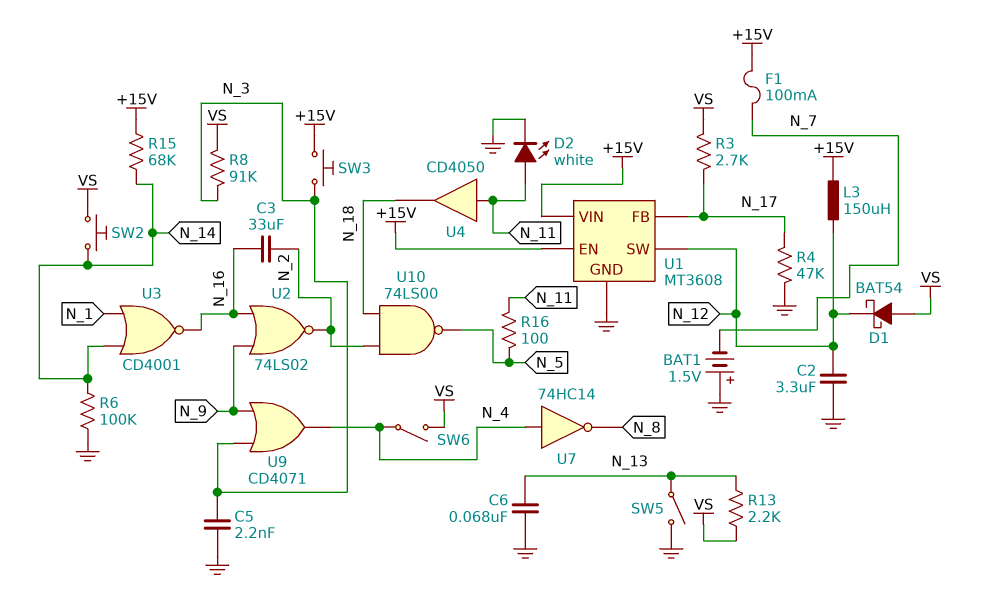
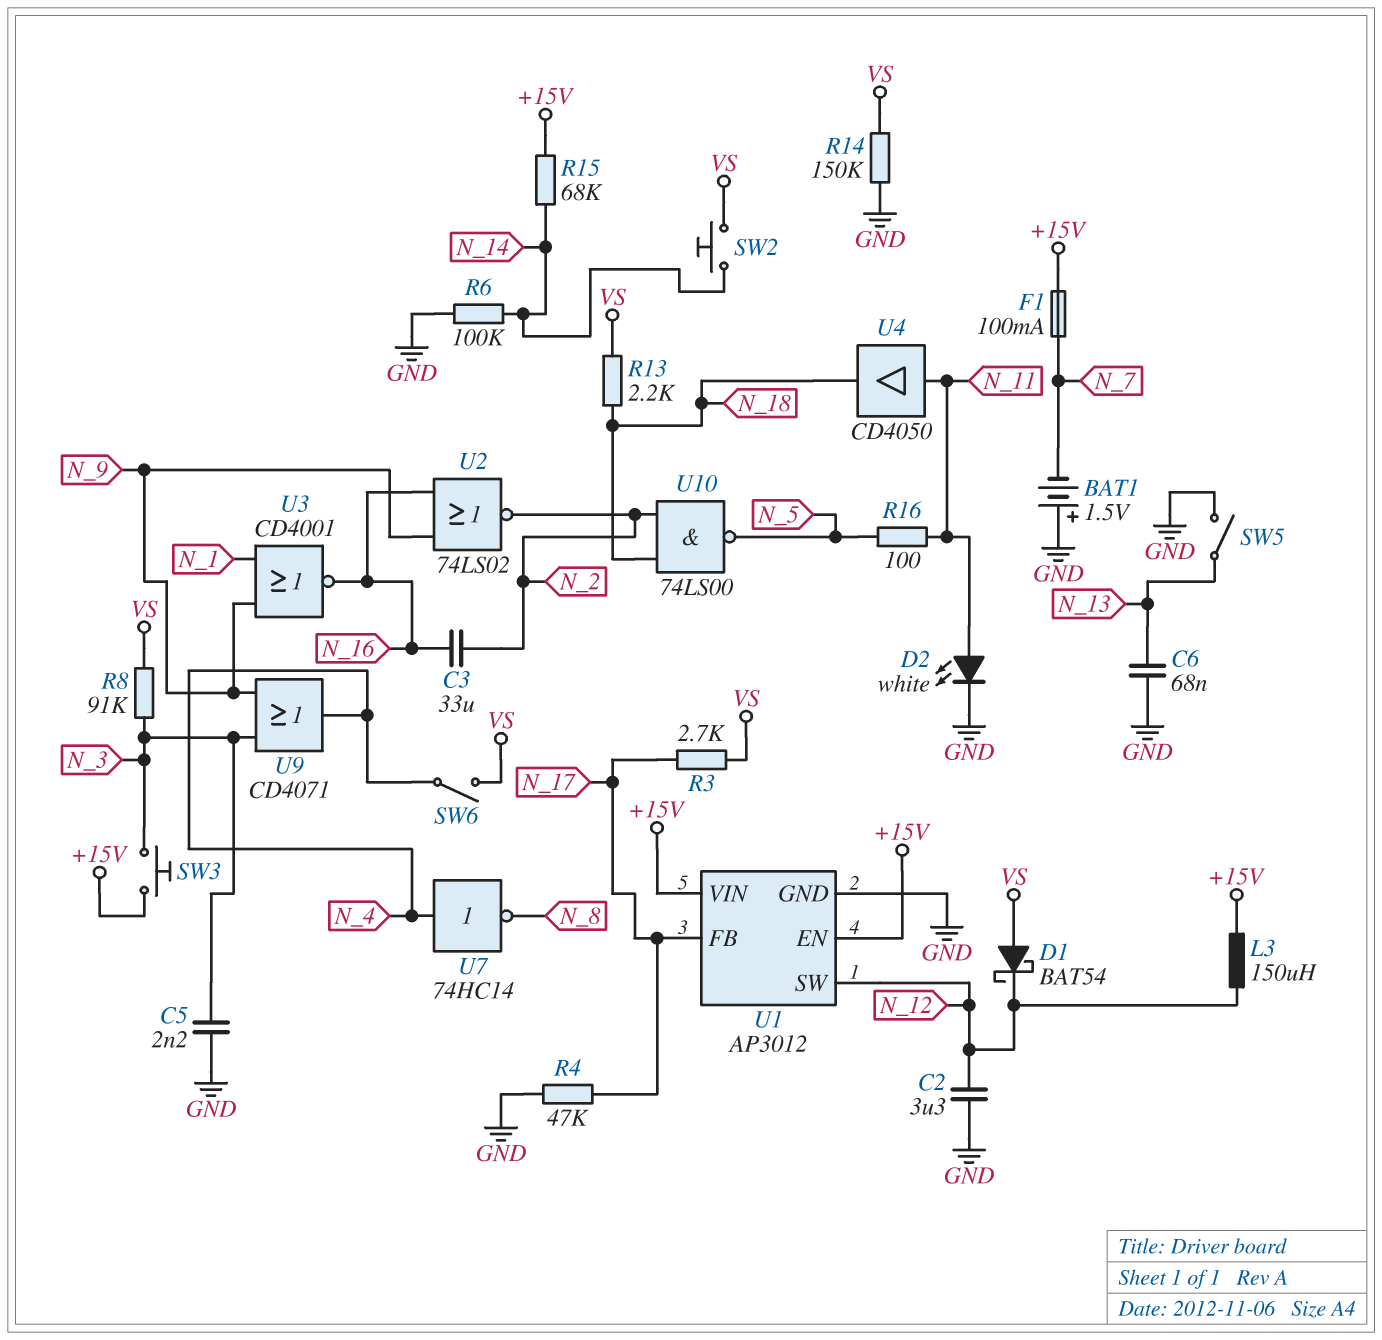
R13: 2.2k (N_13, VS) -> 2.2k (N_18, VS)
R14: none -> 150k (GND, VS)
U1: MT3608 -> AP3012
U3: NOR CD4001 (in N_1, in N_14, out N_16) -> NOR CD4001 (in N_1, in N_9, out N_16)

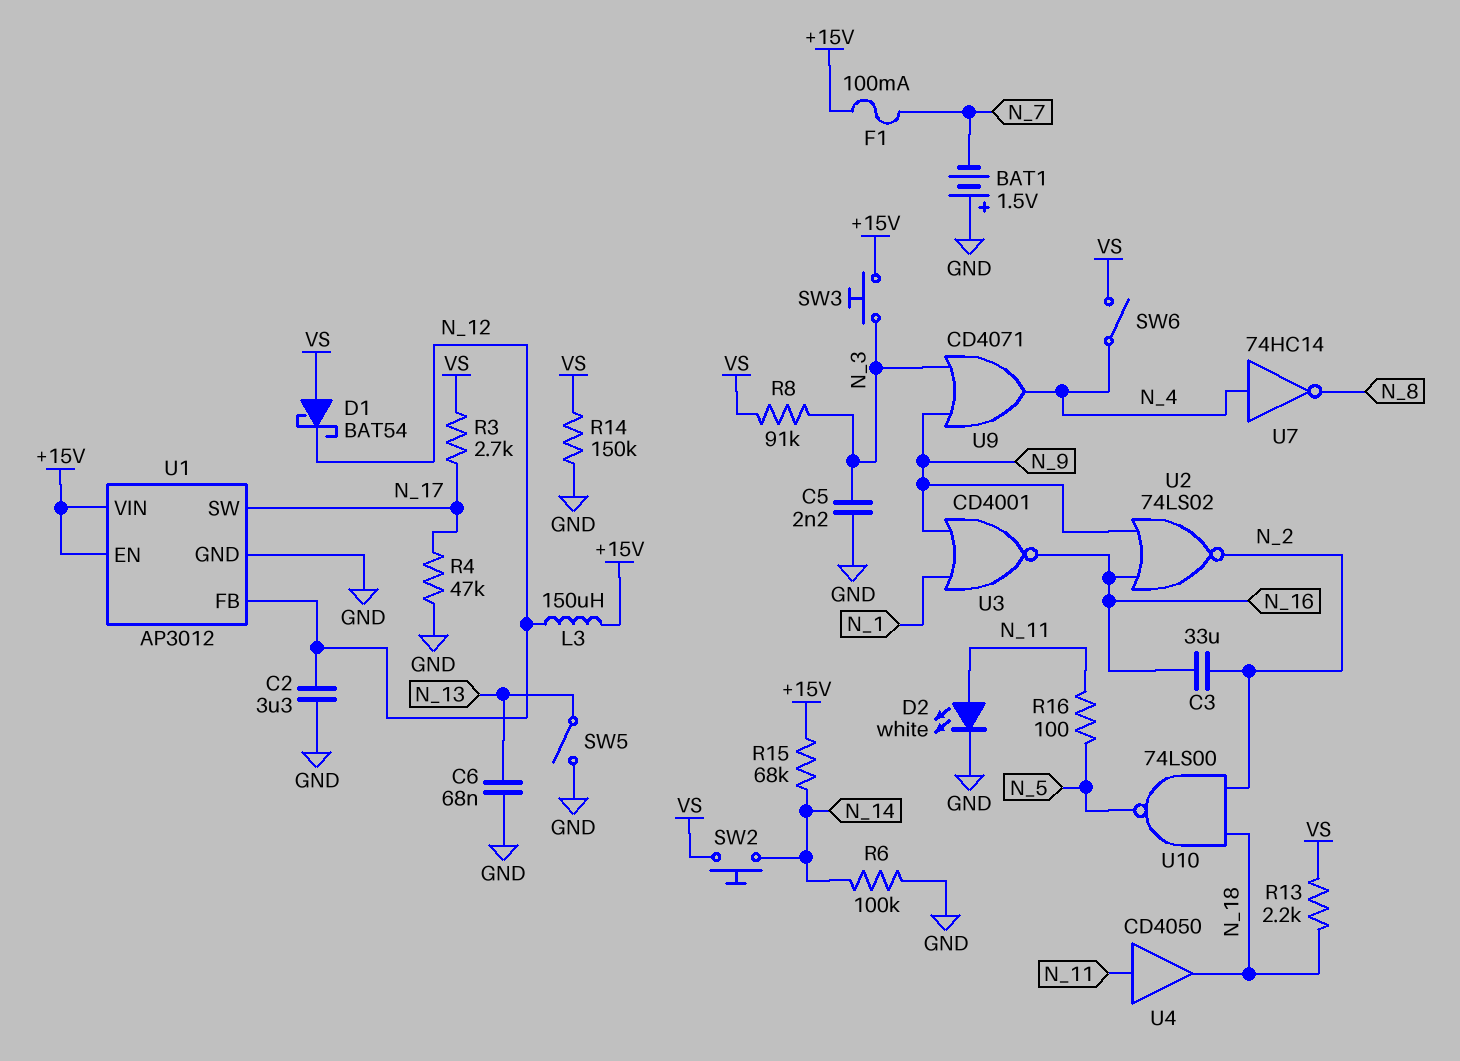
U1 pin FB: N_17 -> N_12
U1 pin SW: N_12 -> N_17

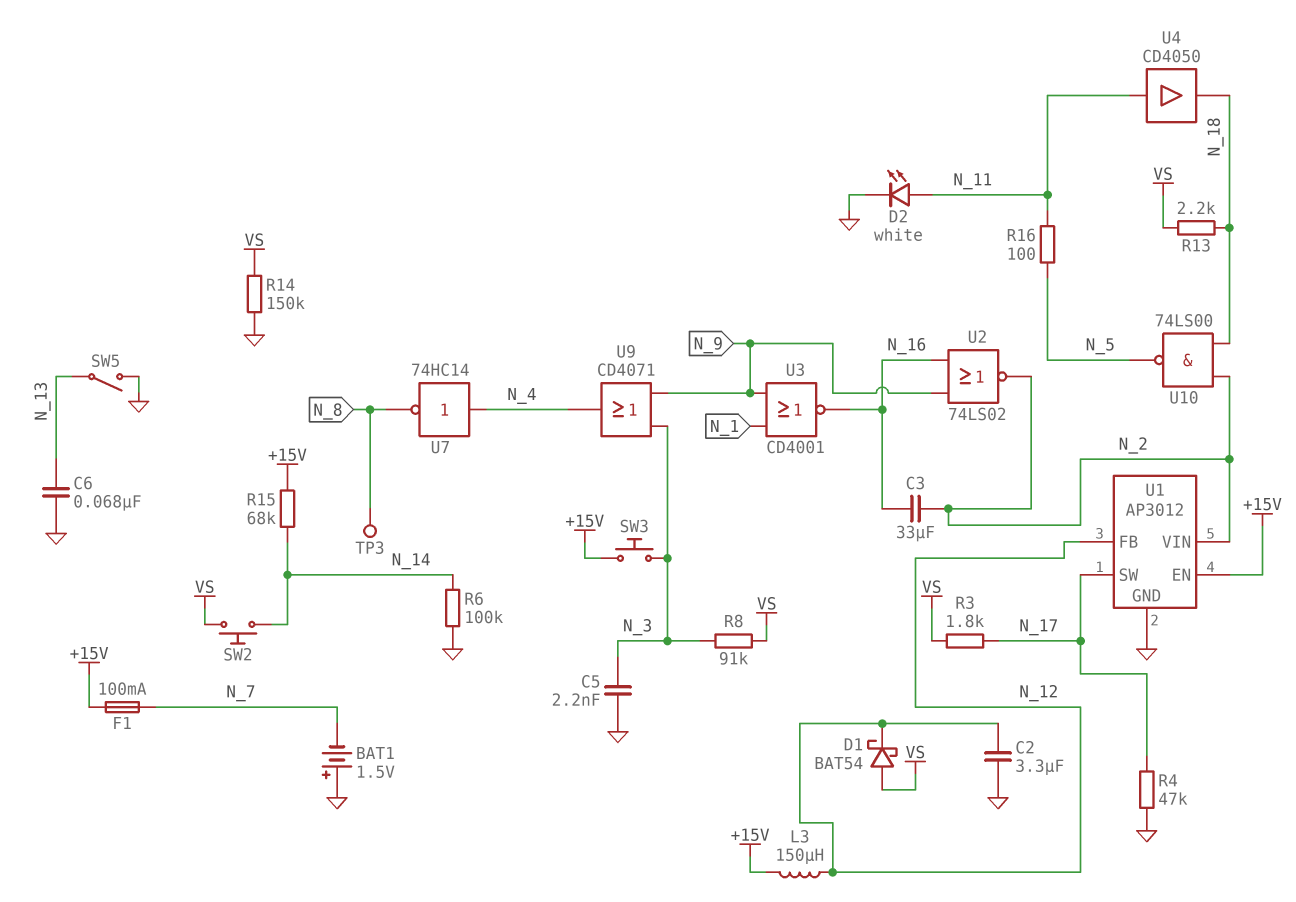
R3: 2.7k (N_17, VS) -> 1.8k (N_17, VS)
SW6: switch (N_4, VS) -> none
TP3: none -> test point (N_8)
U1 pin VIN: +15V -> N_2

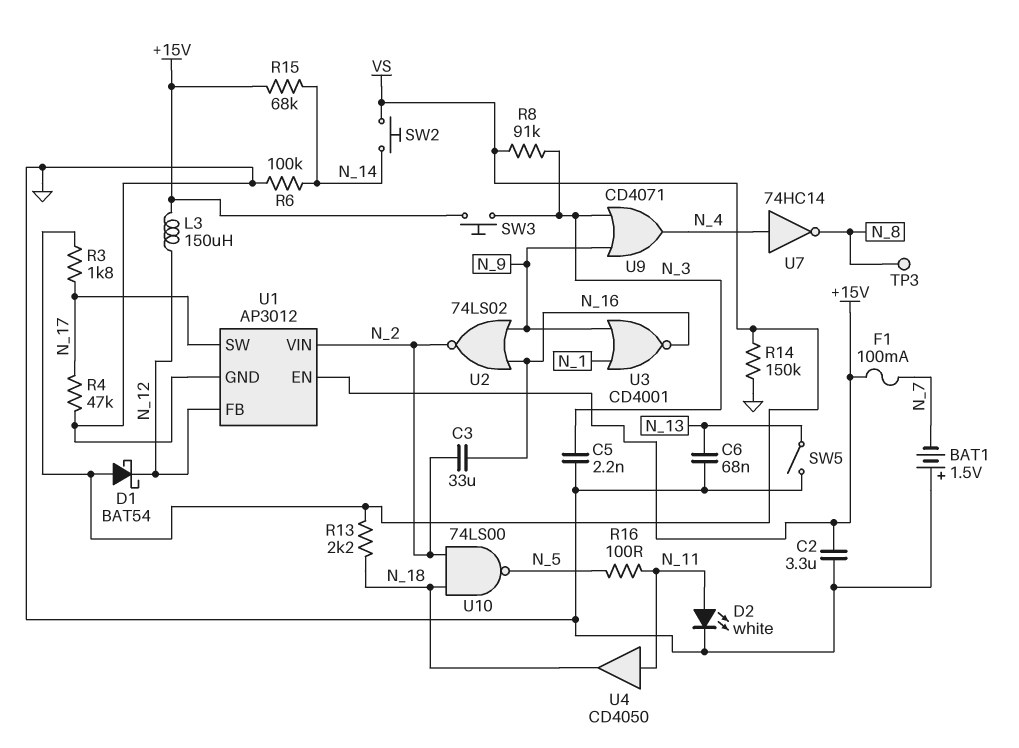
C2: 3.3uF (GND, N_12) -> 3.3uF (+15V, GND)

